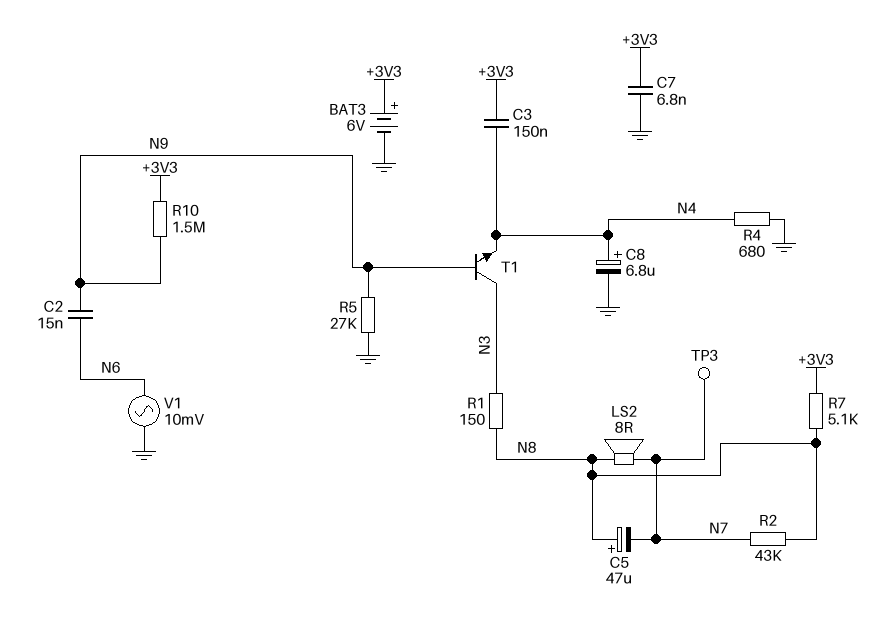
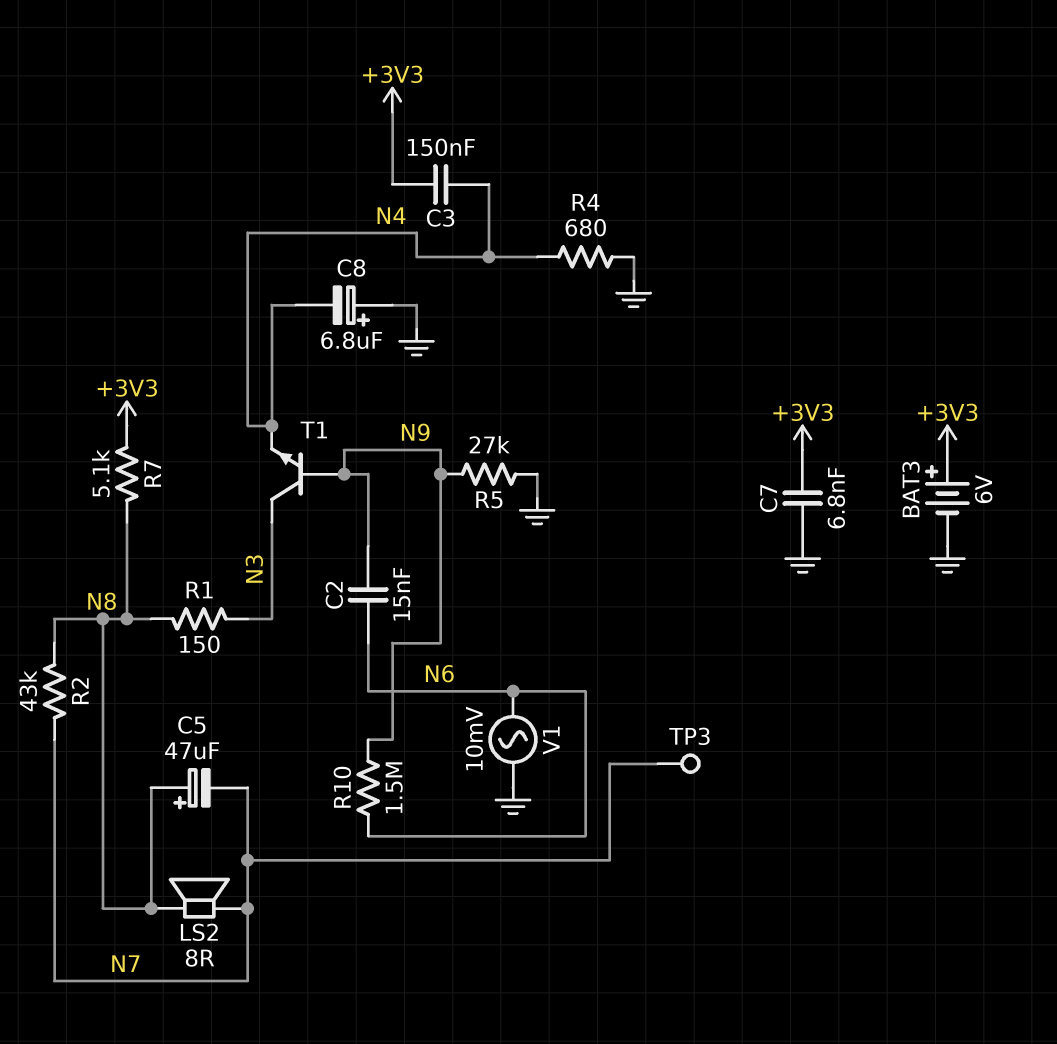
C8: 6.8uF (plus N4, minus GND) -> 6.8uF (plus GND, minus N4)
R10: 1.5M (+3V3, N9) -> 1.5M (N6, N9)

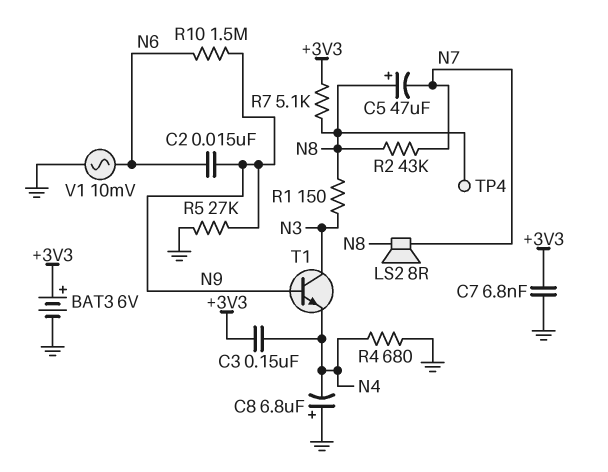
TP3: test point (N7) -> none
TP4: none -> test point (N8)

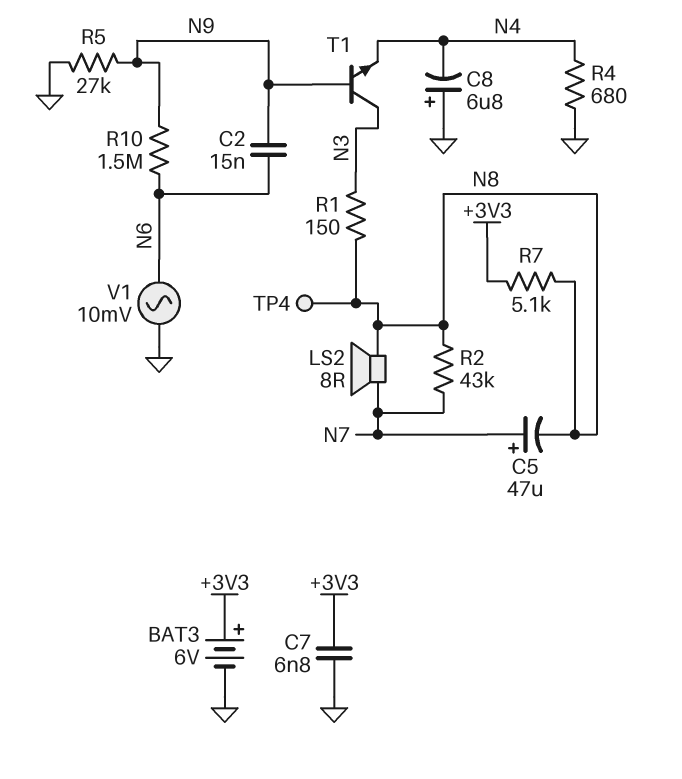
C3: 150nF (+3V3, N4) -> none
C5: 47uF (plus N8, minus N7) -> 47uF (plus N7, minus N8)

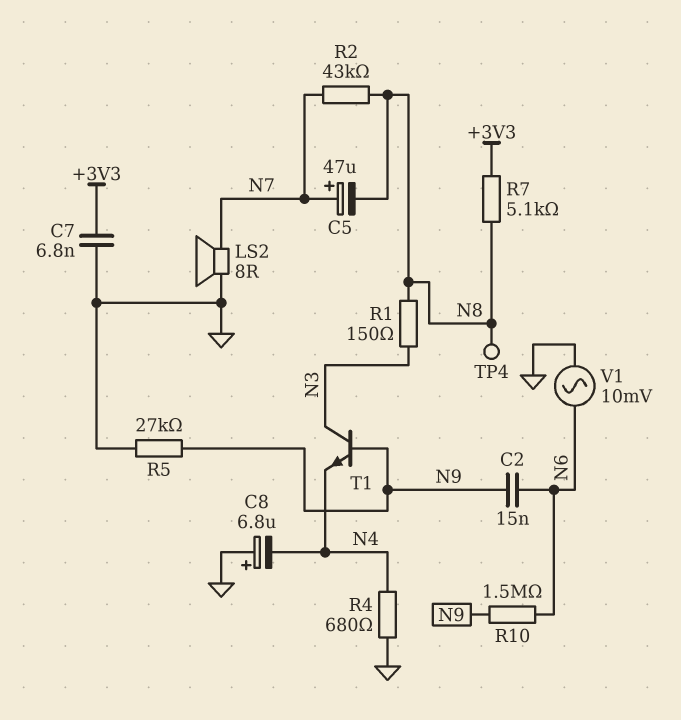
BAT3: 6V (plus +3V3, minus GND) -> none
LS2: speaker 8R (N7, N8) -> speaker 8R (GND, N7)

